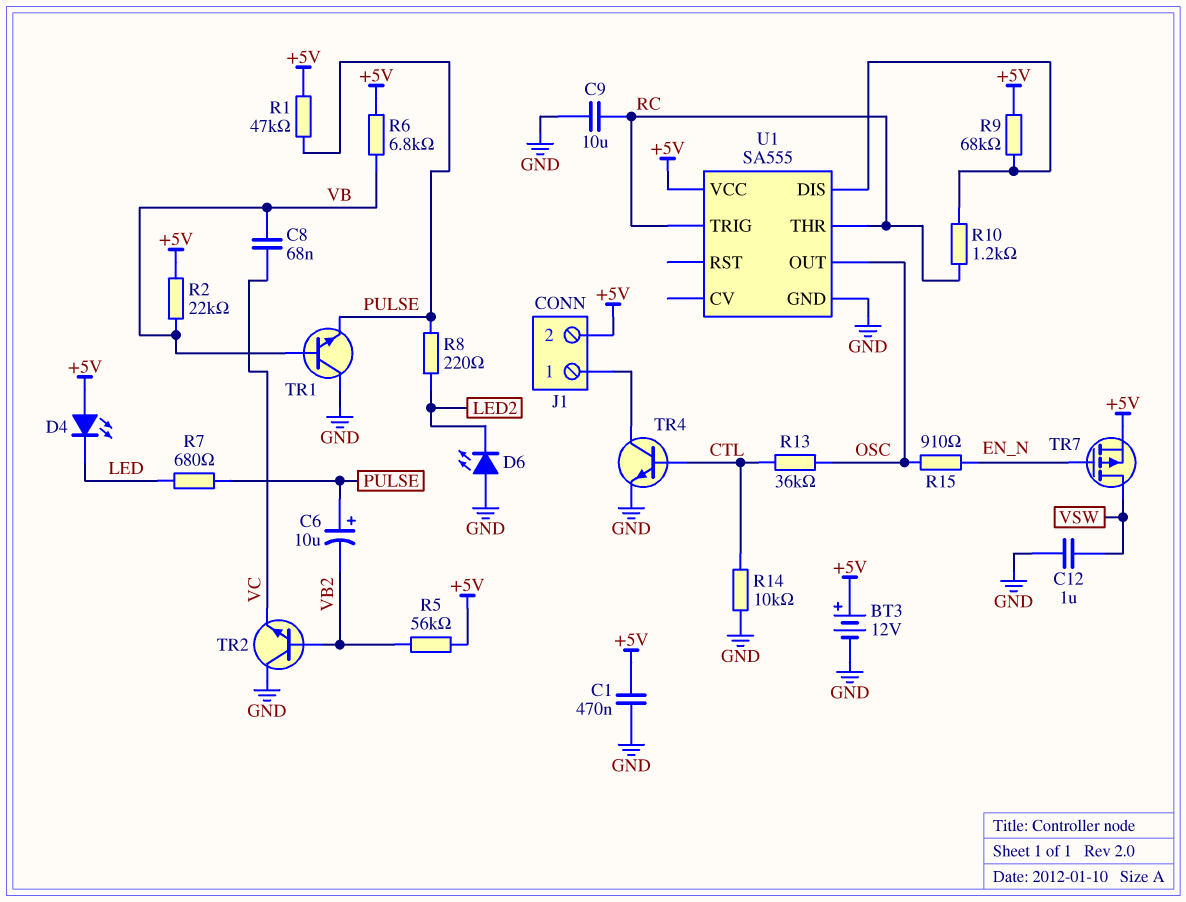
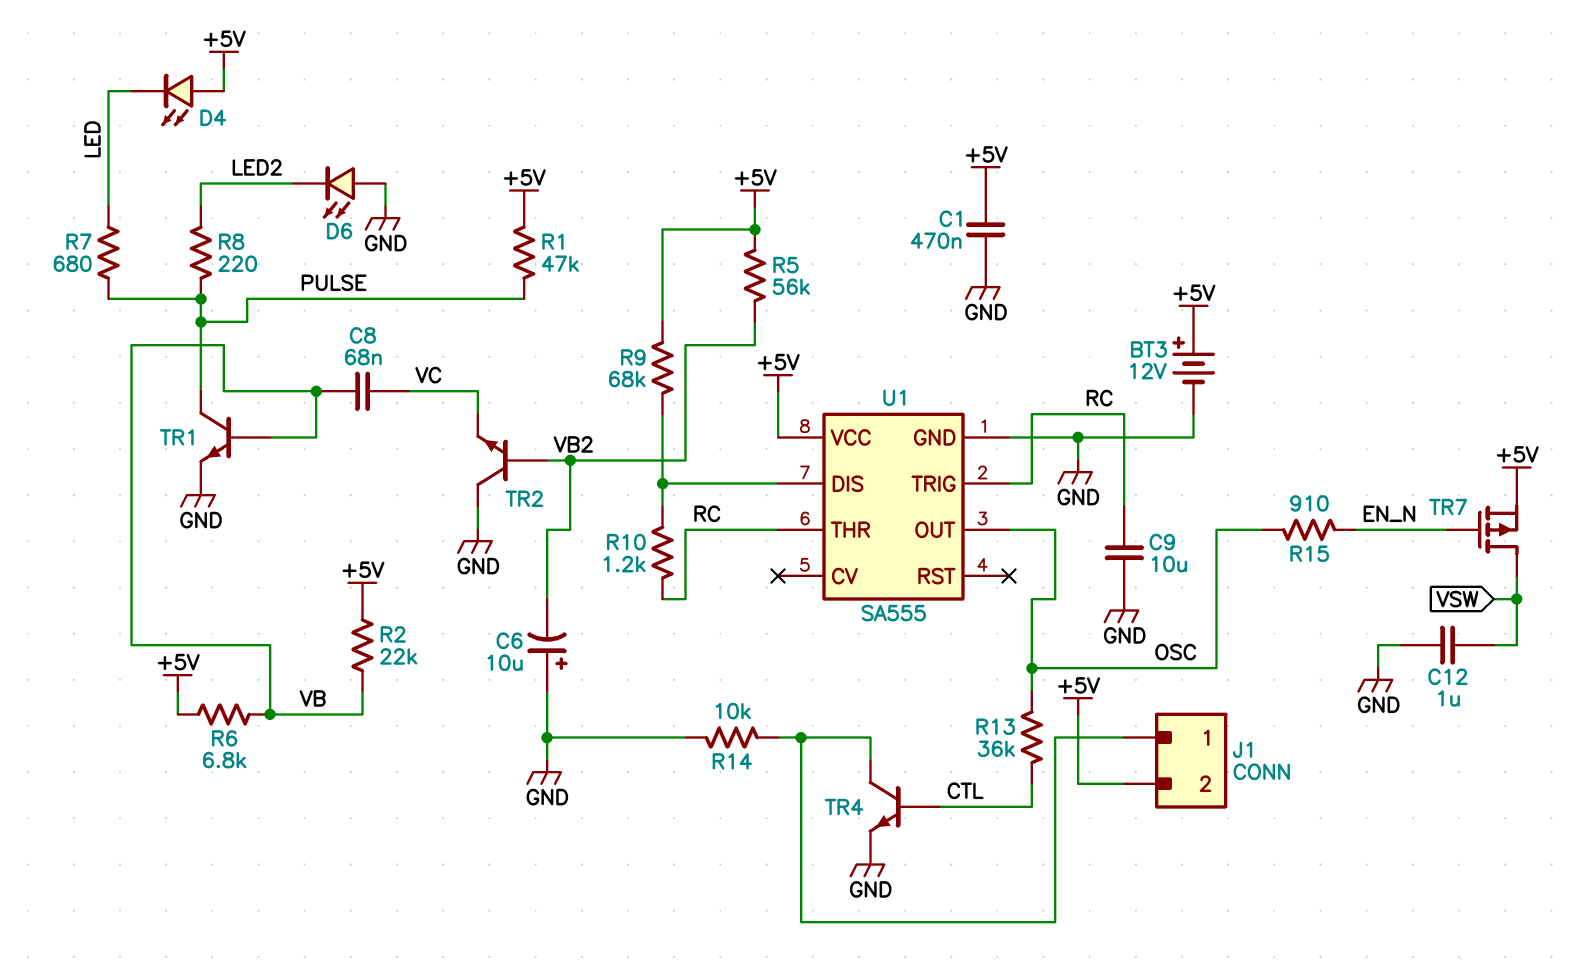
C6: 10uF (plus PULSE, minus VB2) -> 10uF (plus GND, minus VB2)
R14: 10k (CTL, GND) -> 10k (GND, J1/1)
TR1: NPN (B VB, C GND, E PULSE) -> NPN (B VB, C PULSE, E GND)

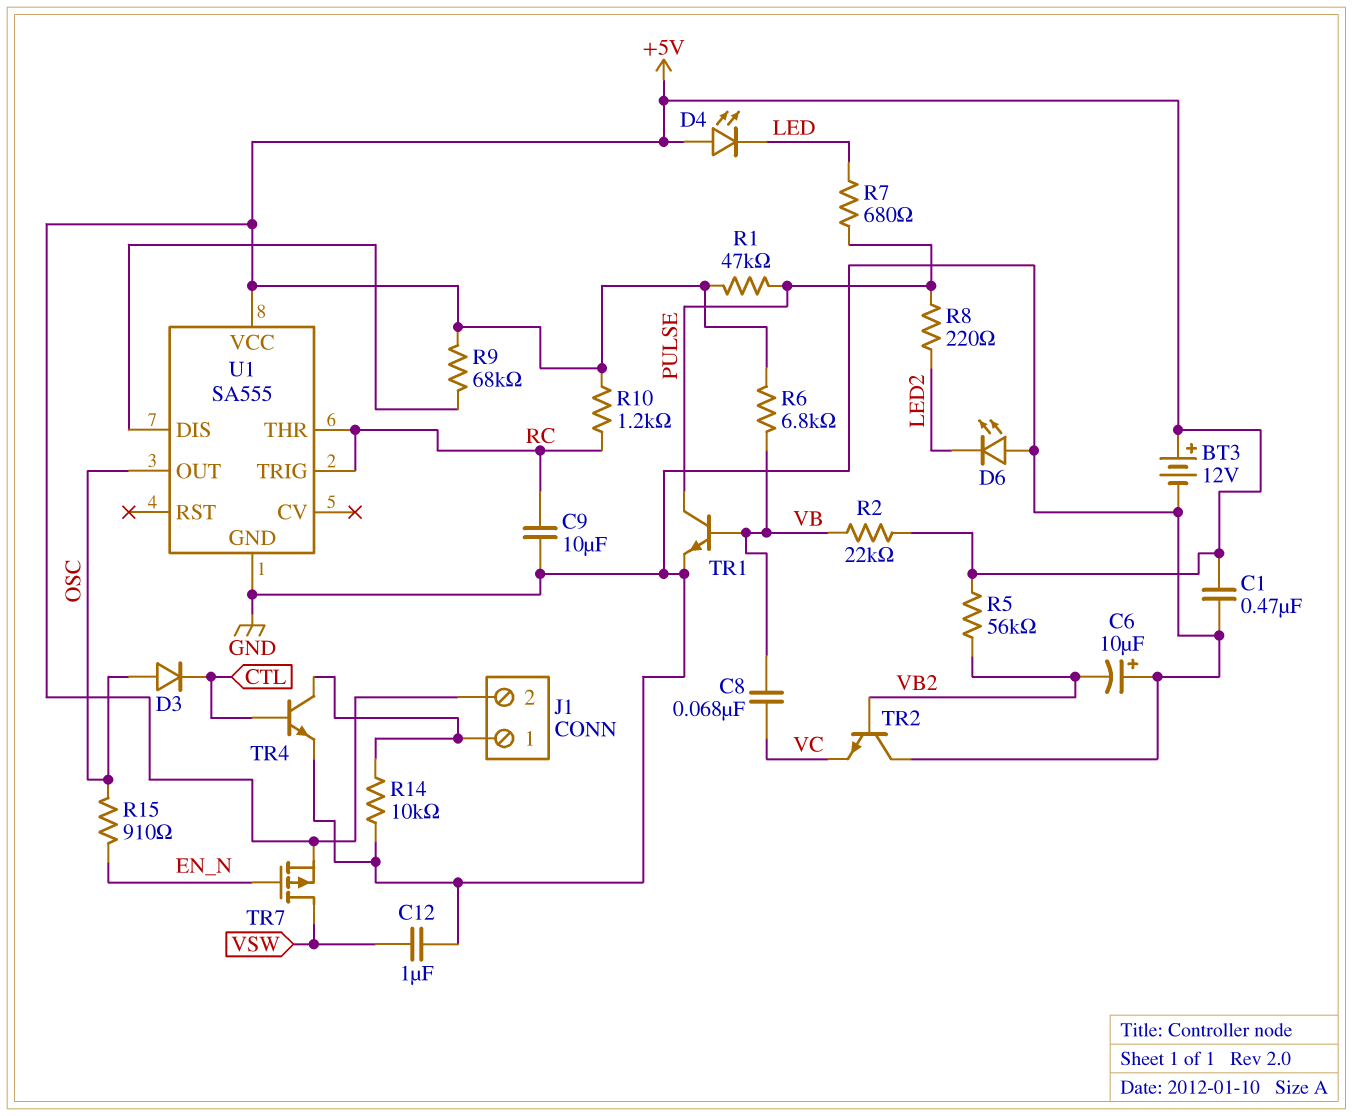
D3: none -> diode (A OSC, K CTL)
R10: 1.2k (RC, U1/DIS) -> 1.2k (+5V, RC)
R13: 36k (CTL, OSC) -> none

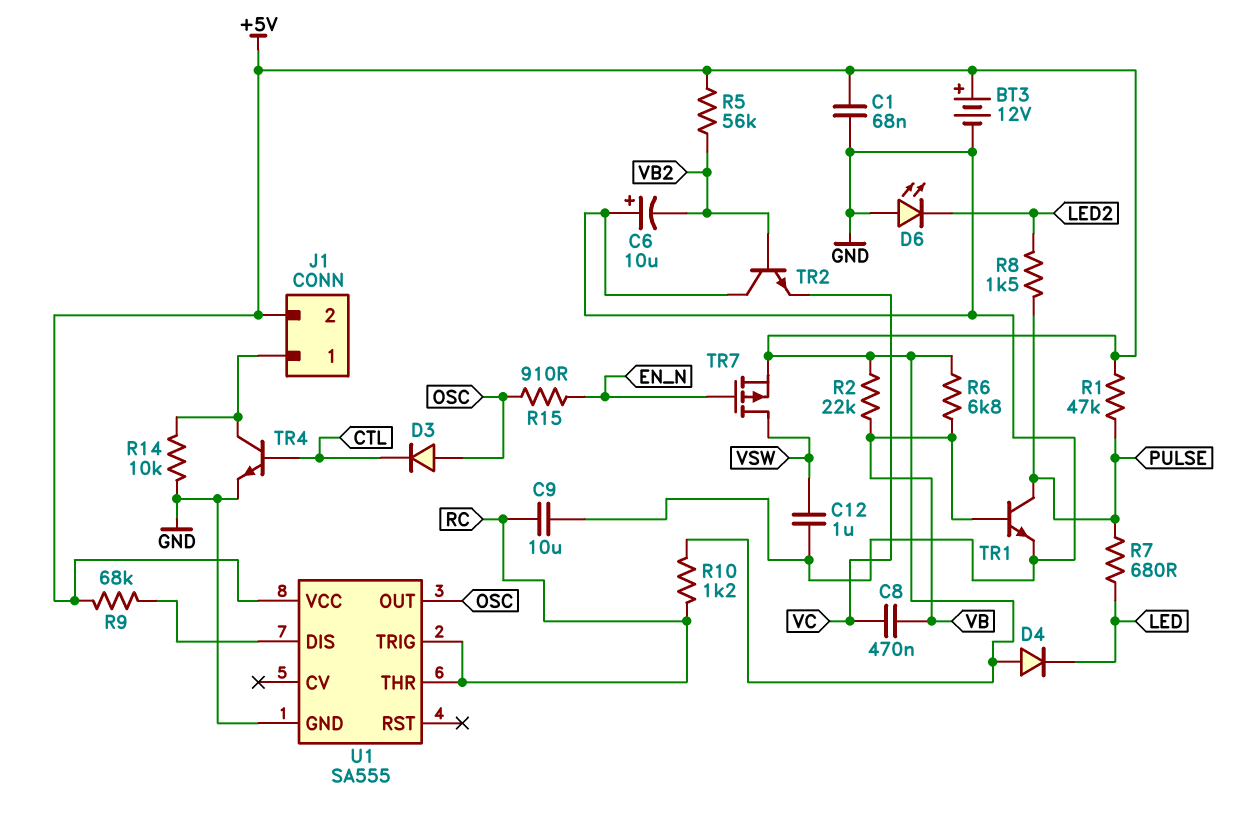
C1: 470nF (+5V, GND) -> 68nF (+5V, GND)
C8: 68nF (VB, VC) -> 470nF (VB, VC)
D4: LED (A +5V, K LED) -> diode (A +5V, K LED)
R8: 220 (LED2, PULSE) -> 1.5k (LED2, PULSE)

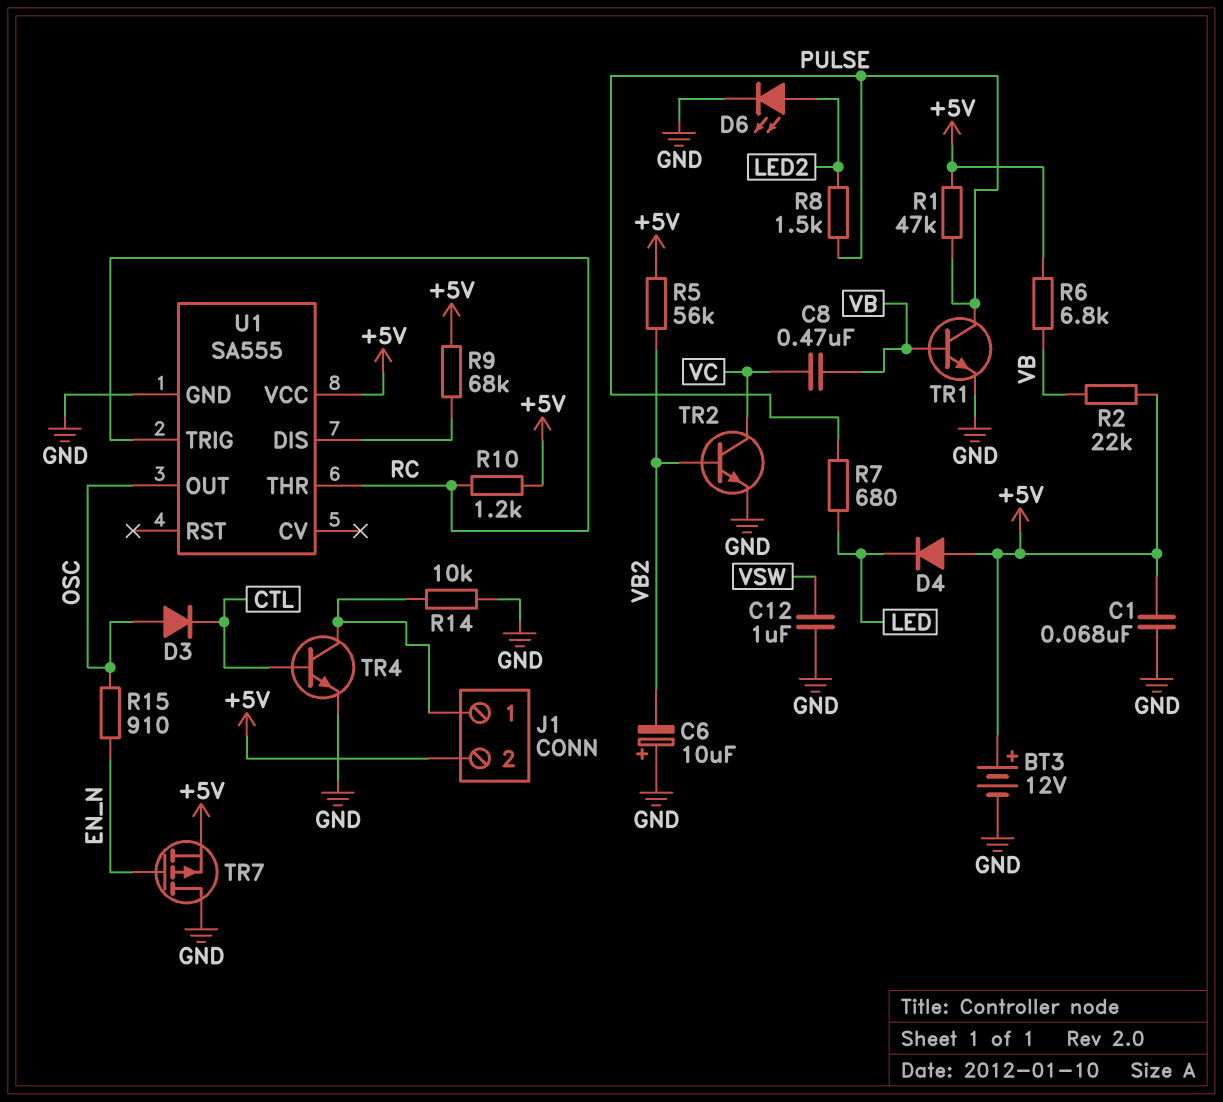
C9: 10uF (GND, RC) -> none
D6: LED (A GND, K LED2) -> LED (A LED2, K GND)
TR2: NPN (B VB2, C GND, E VC) -> NPN (B VB2, C VC, E GND)
TR7: PMOS (G EN_N, D VSW, S +5V) -> PMOS (G EN_N, D GND, S +5V)

